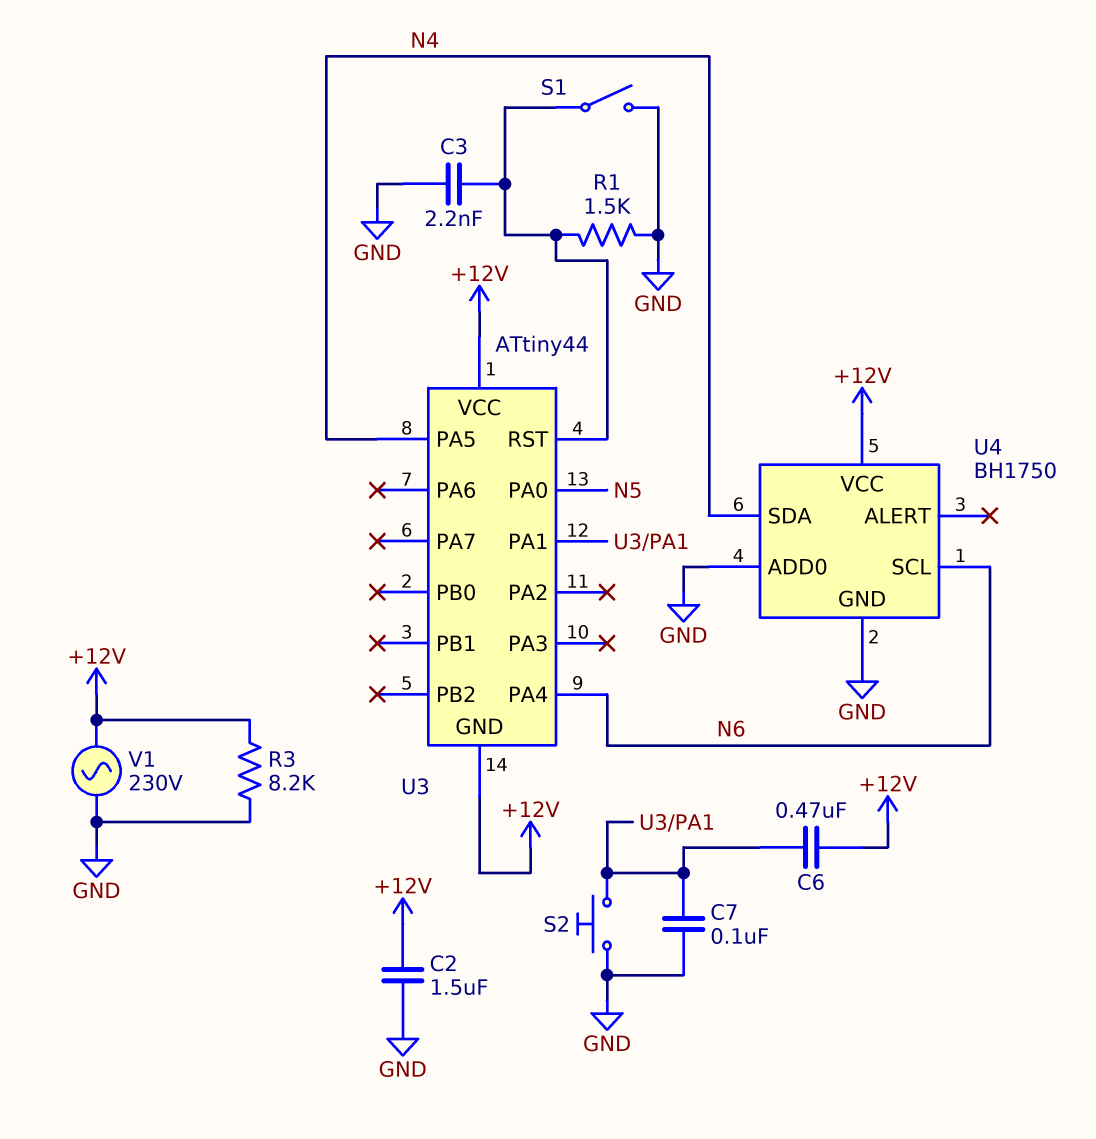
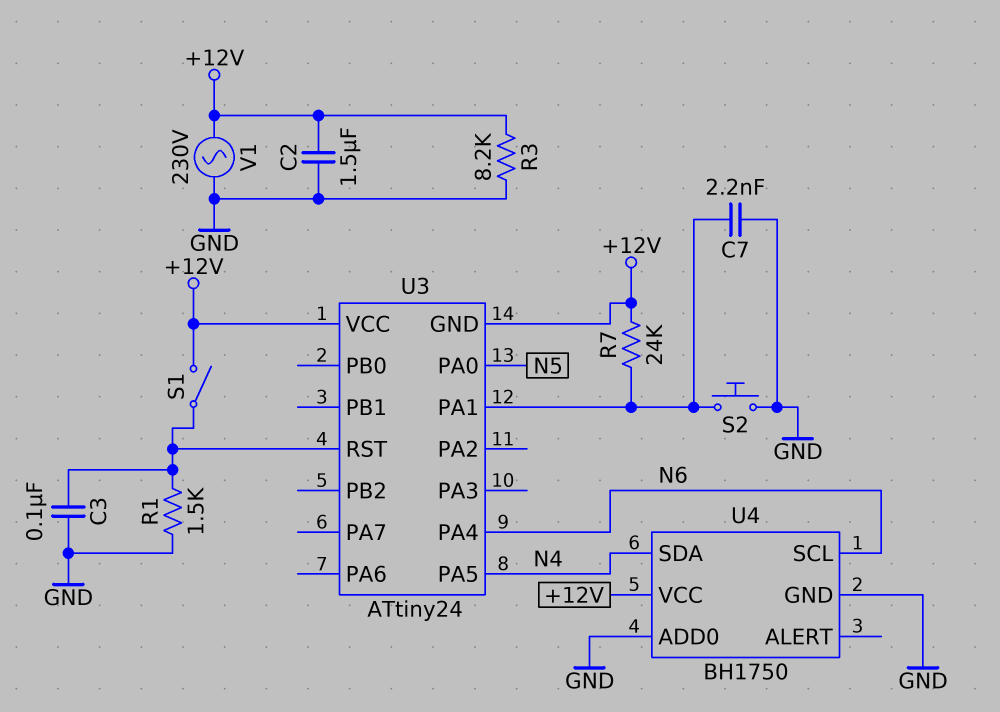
C3: 2.2nF (GND, U3/RST) -> 100nF (GND, U3/RST)
C6: 470nF (+12V, U3/PA1) -> none
C7: 100nF (GND, U3/PA1) -> 2.2nF (GND, U3/PA1)
R7: none -> 24k (+12V, U3/PA1)
S1: switch (GND, U3/RST) -> switch (+12V, U3/RST)
U3: ATtiny44 -> ATtiny24

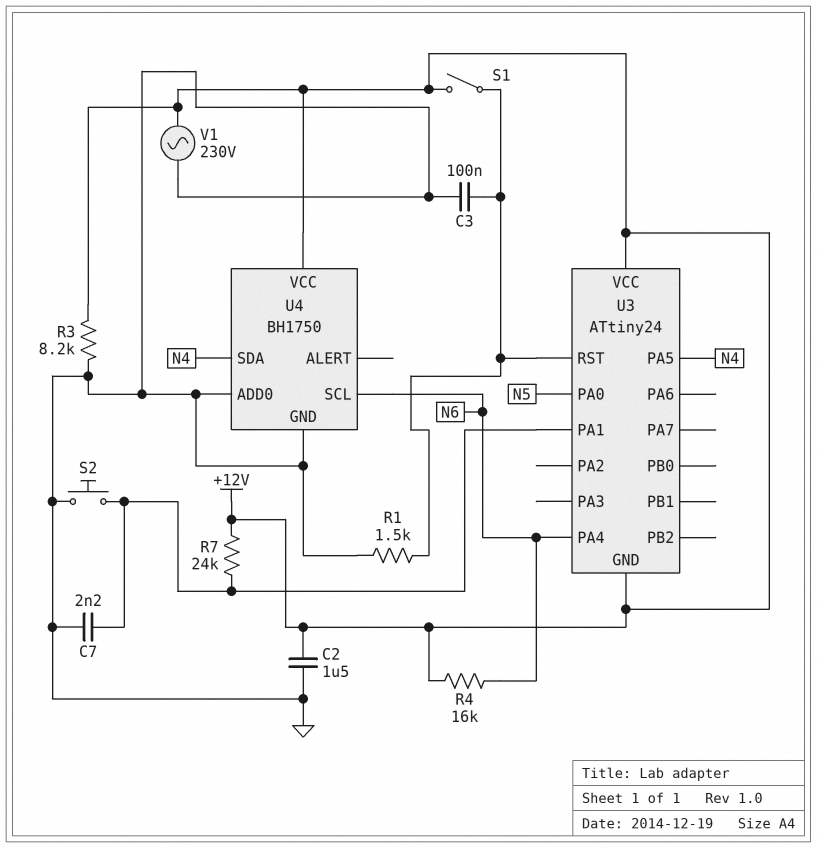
R4: none -> 16k (+12V, N6)

